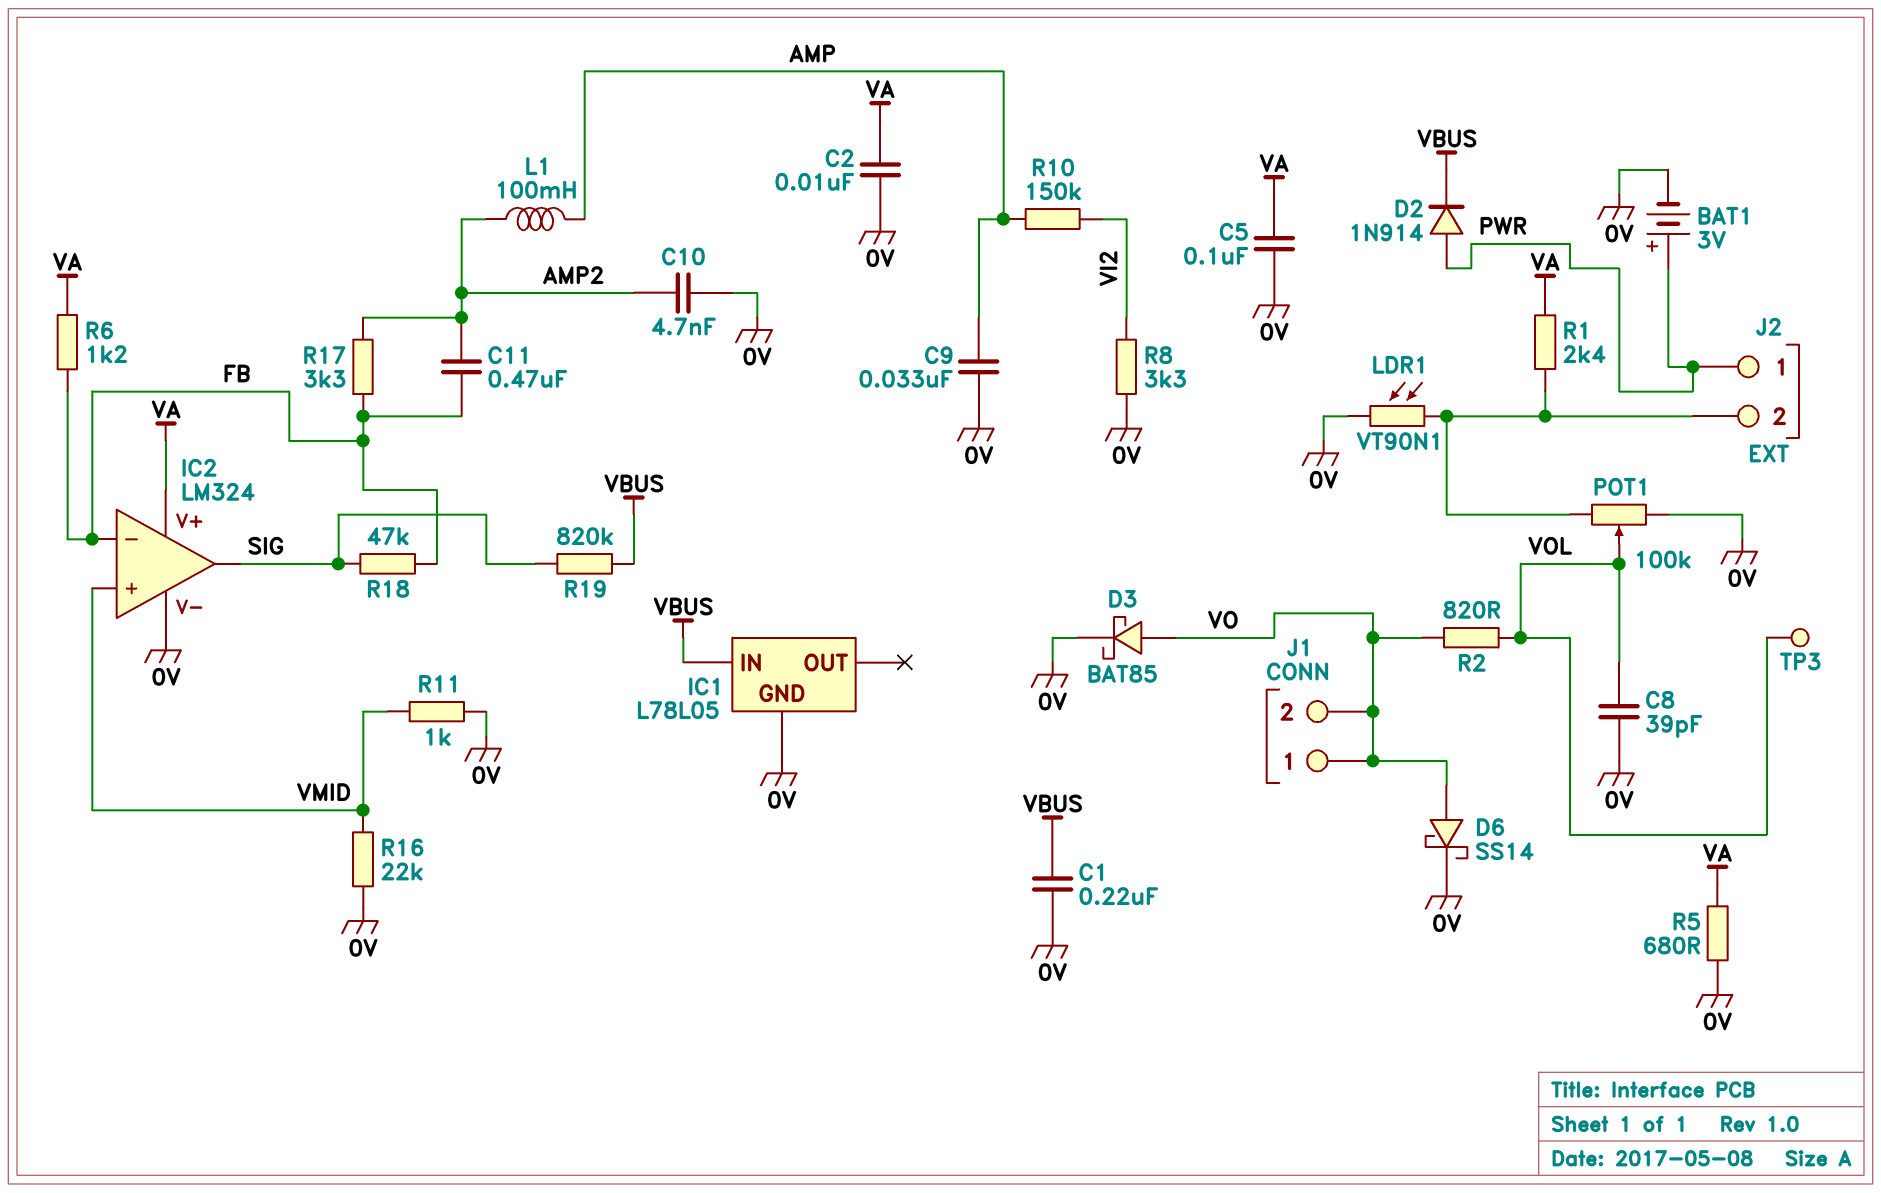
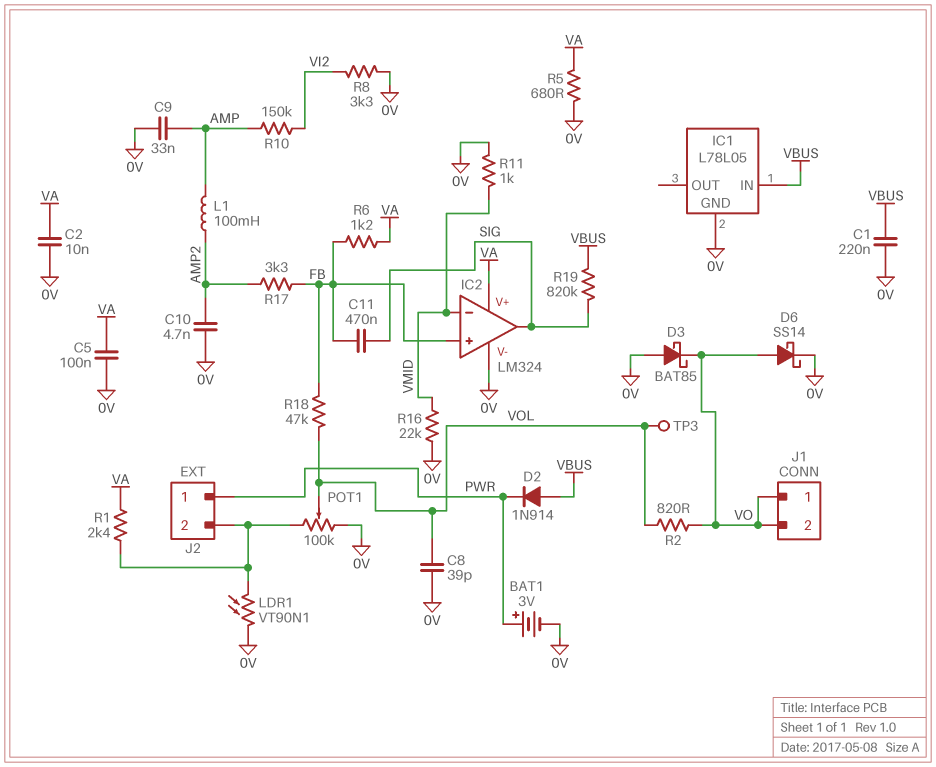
C11: 470nF (AMP2, FB) -> 470nF (FB, SIG)
D2: diode 1N914 (A PWR, K VBUS) -> diode 1N914 (A VBUS, K PWR)
D3: schottky BAT85 (A VO, K 0V) -> schottky BAT85 (A 0V, K VO)
IC2 pin in+: VMID -> FB
IC2 pin in-: FB -> VMID
R18: 47k (FB, SIG) -> 47k (FB, VOL)

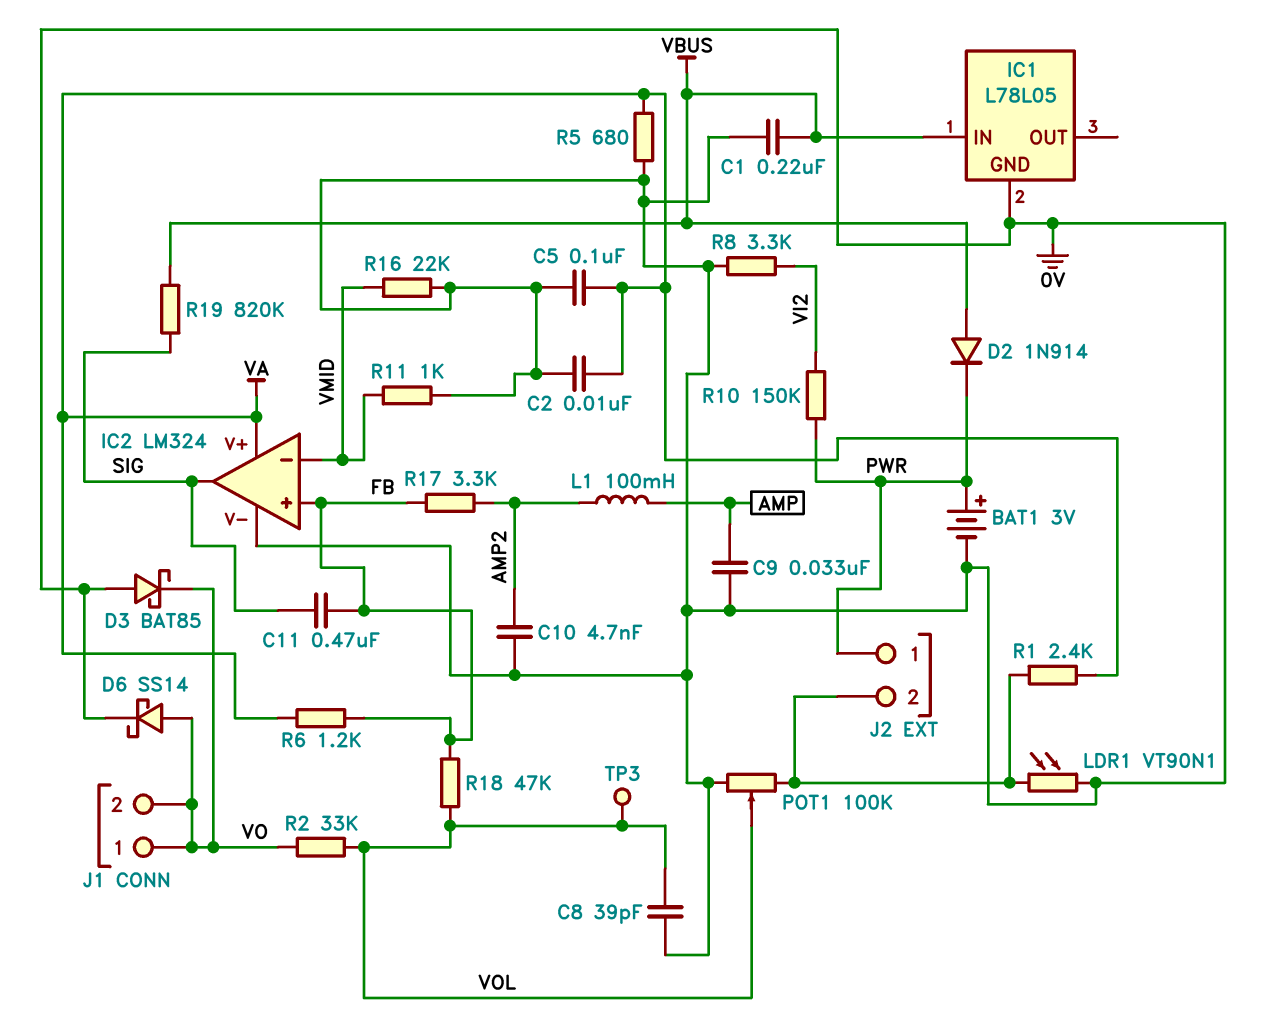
R2: 820 (VO, VOL) -> 33k (VO, VOL)
R10: 150k (AMP, VI2) -> 150k (PWR, VI2)

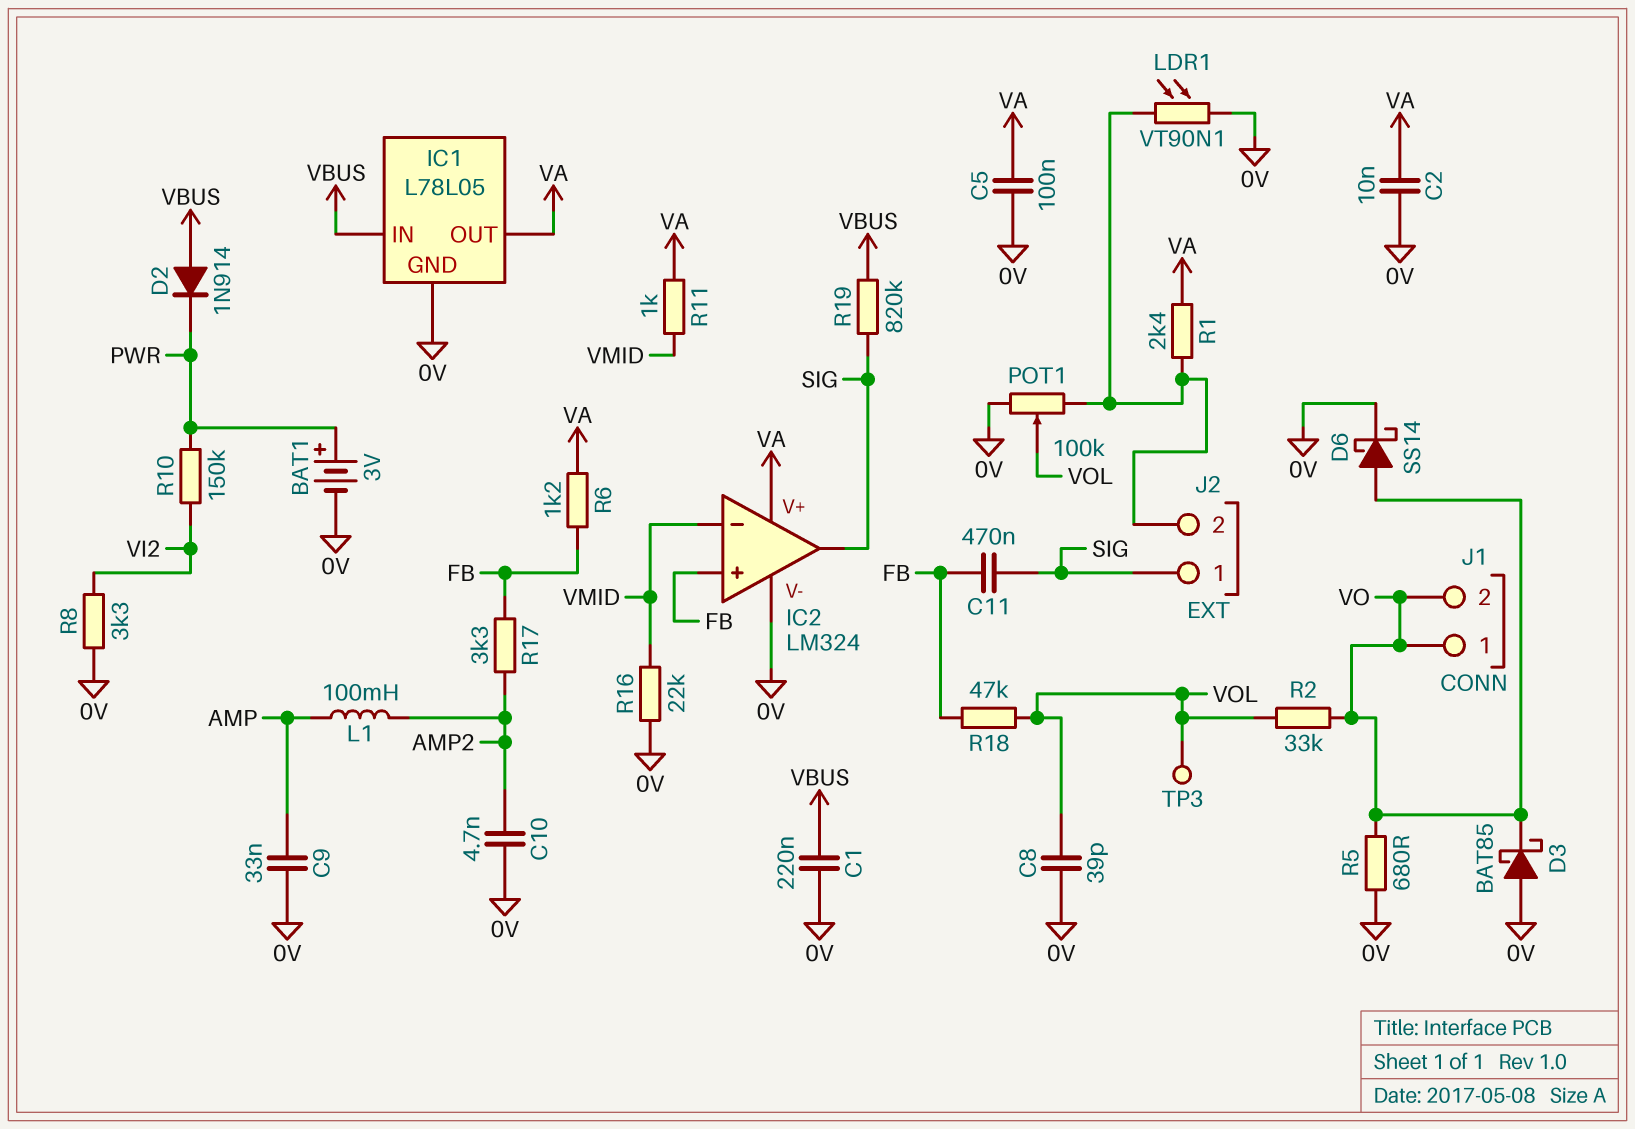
IC1 pin OUT: none -> VA
J2 pin 1: PWR -> SIG
R5: 680 (0V, VA) -> 680 (0V, VO)
R11: 1k (0V, VMID) -> 1k (VA, VMID)

